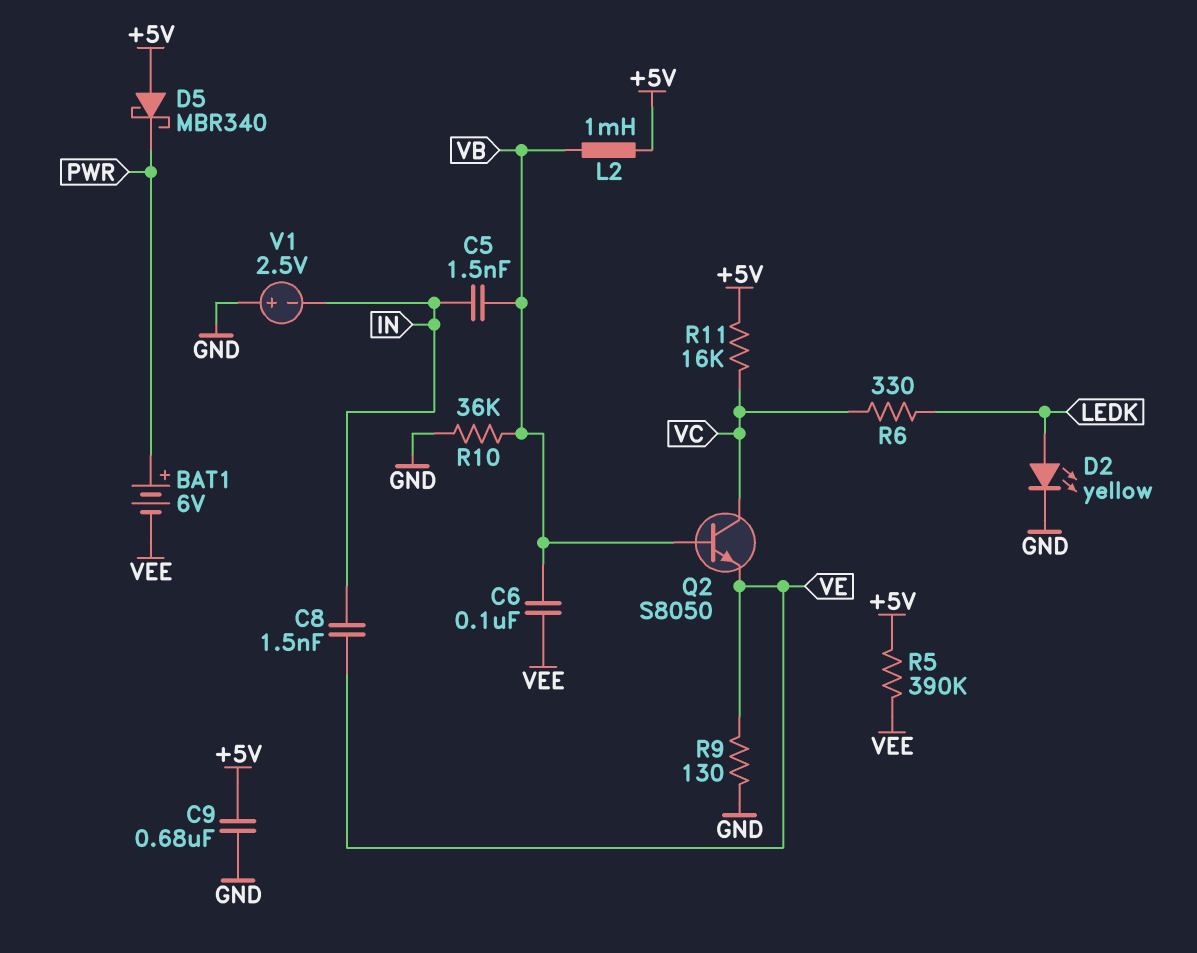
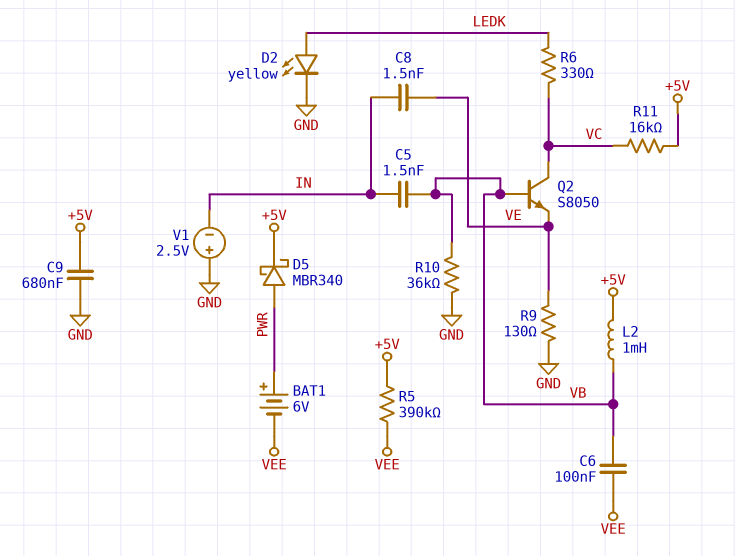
D5: schottky MBR340 (A +5V, K PWR) -> schottky MBR340 (A PWR, K +5V)

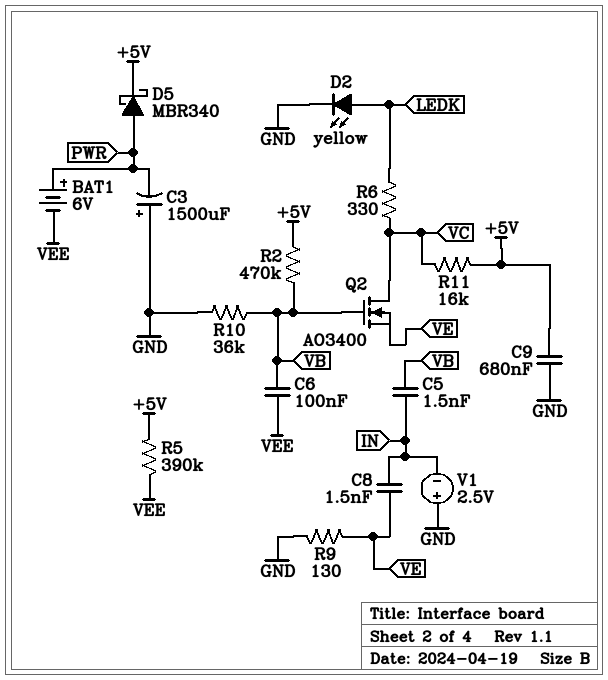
C3: none -> 1500uF (plus GND, minus PWR)
L2: 1mH (+5V, VB) -> none
Q2: NPN S8050 (B VB, C VC, E VE) -> NMOS AO3400 (G VB, D VC, S VE)
R2: none -> 470k (+5V, VB)

